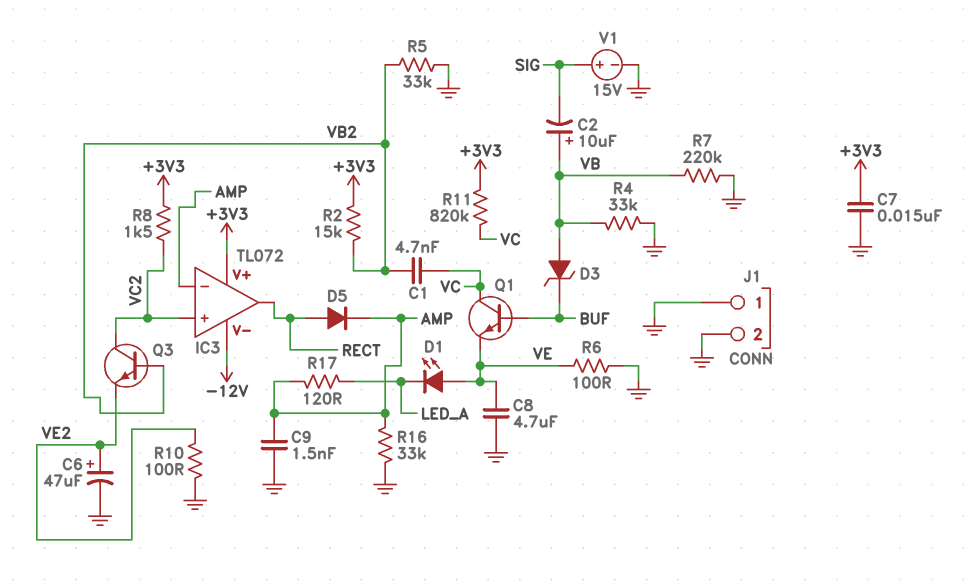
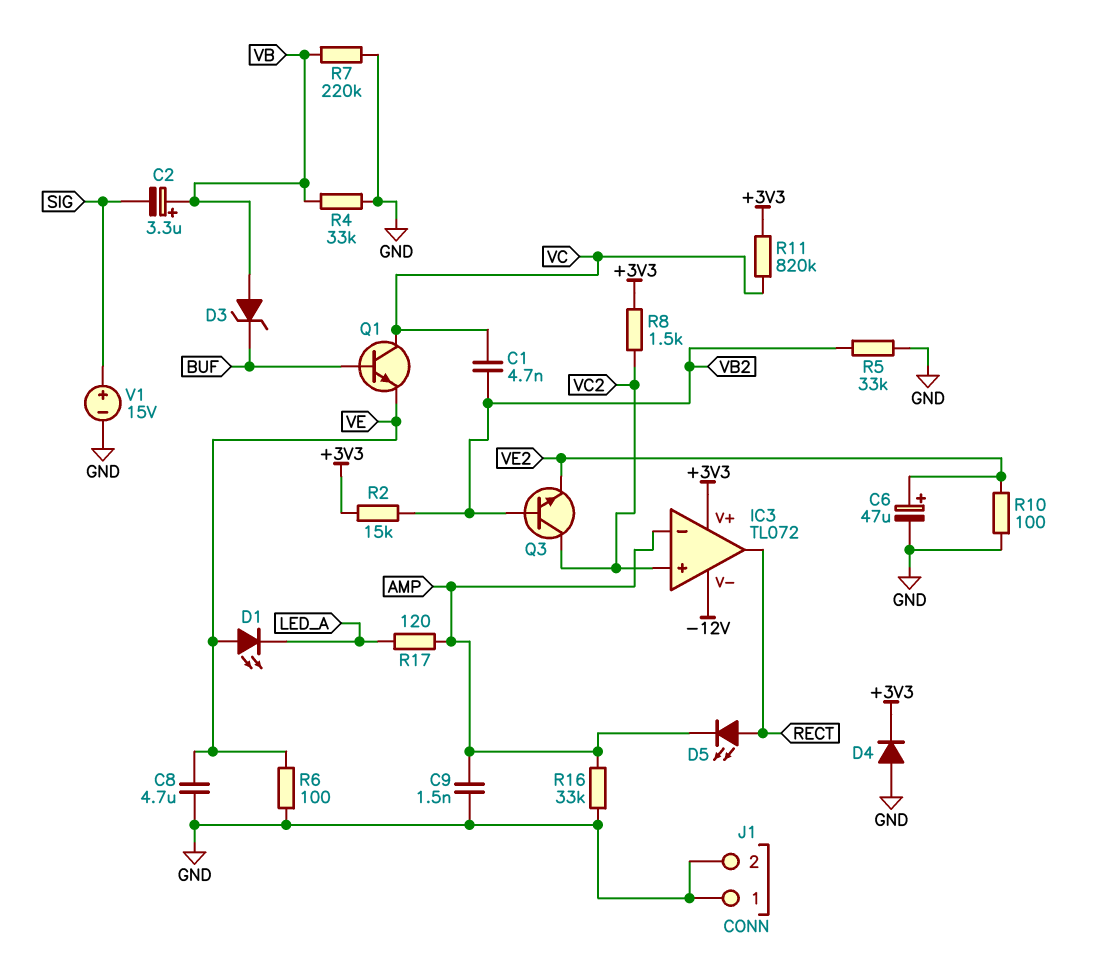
C2: 10uF (plus VB, minus SIG) -> 3.3uF (plus VB, minus SIG)
C7: 15nF (+3V3, GND) -> none
D4: none -> diode (A GND, K +3V3)
D5: diode (A RECT, K AMP) -> LED (A RECT, K AMP)

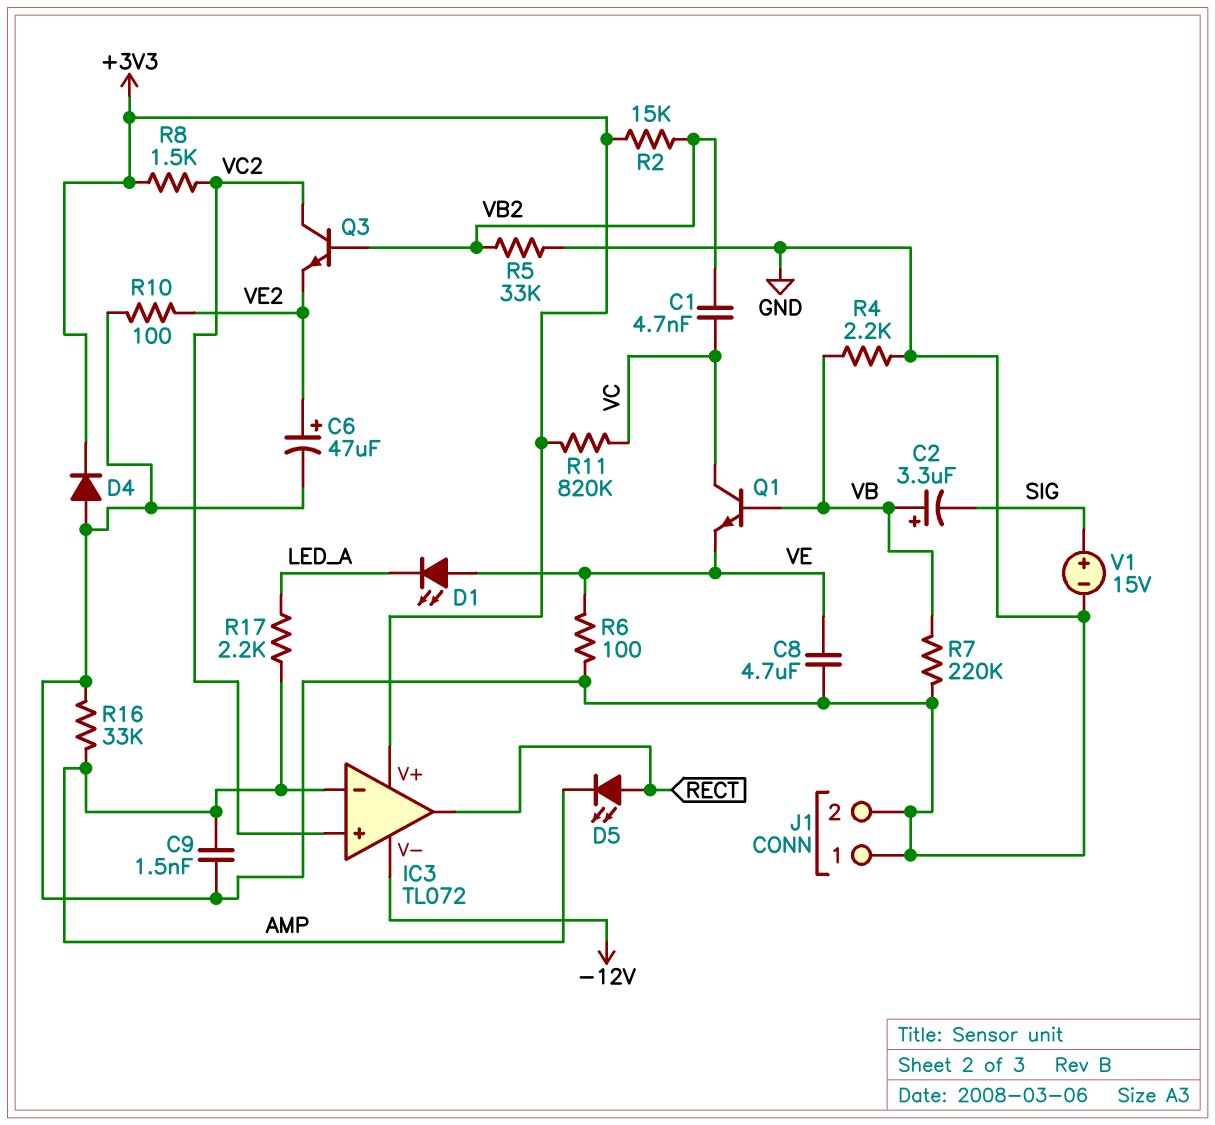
D3: zener (A VB, K BUF) -> none
Q1: NPN (B BUF, C VC, E VE) -> NPN (B VB, C VC, E VE)
R4: 33k (GND, VB) -> 2.2k (GND, VB)
R17: 120 (AMP, LED_A) -> 2.2k (AMP, LED_A)

